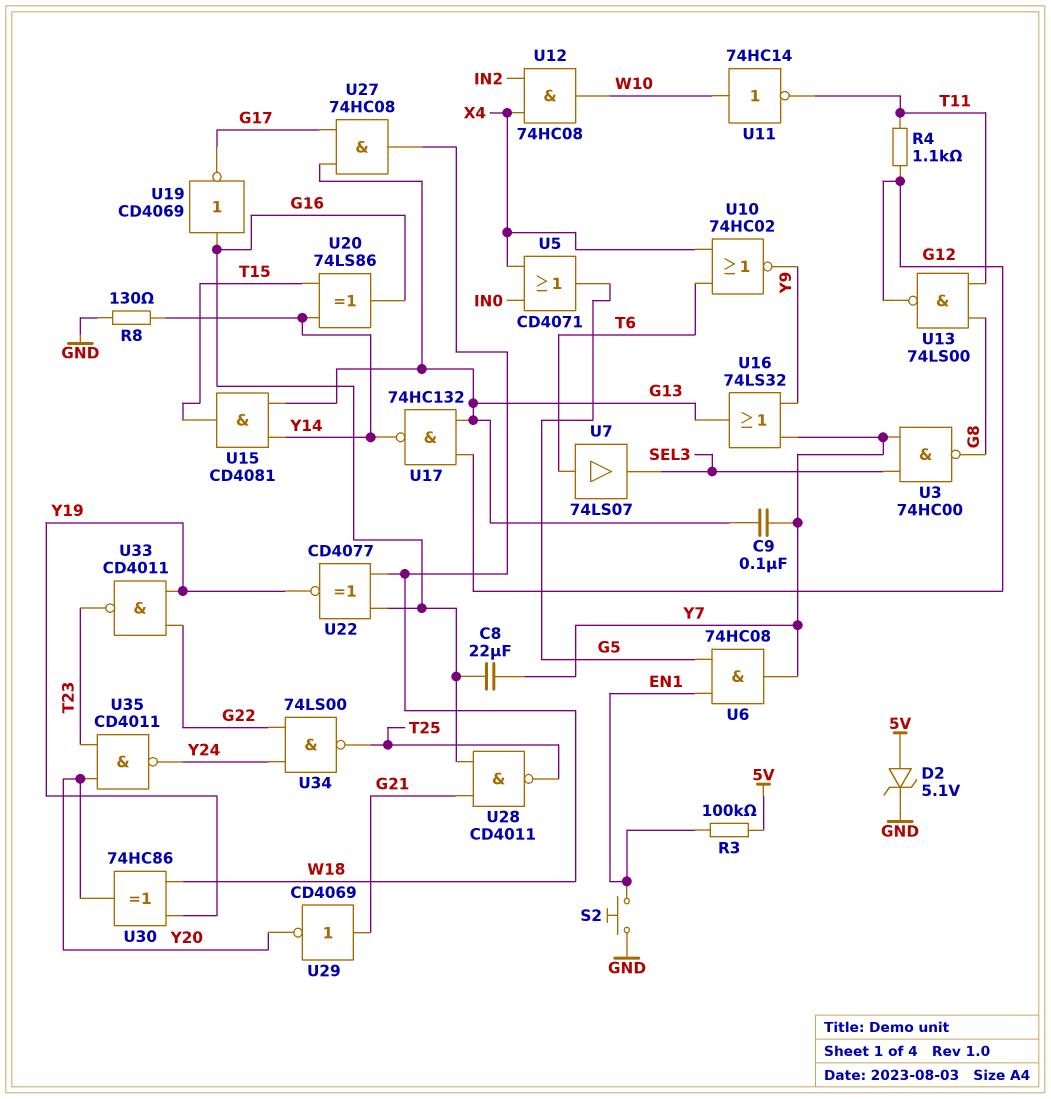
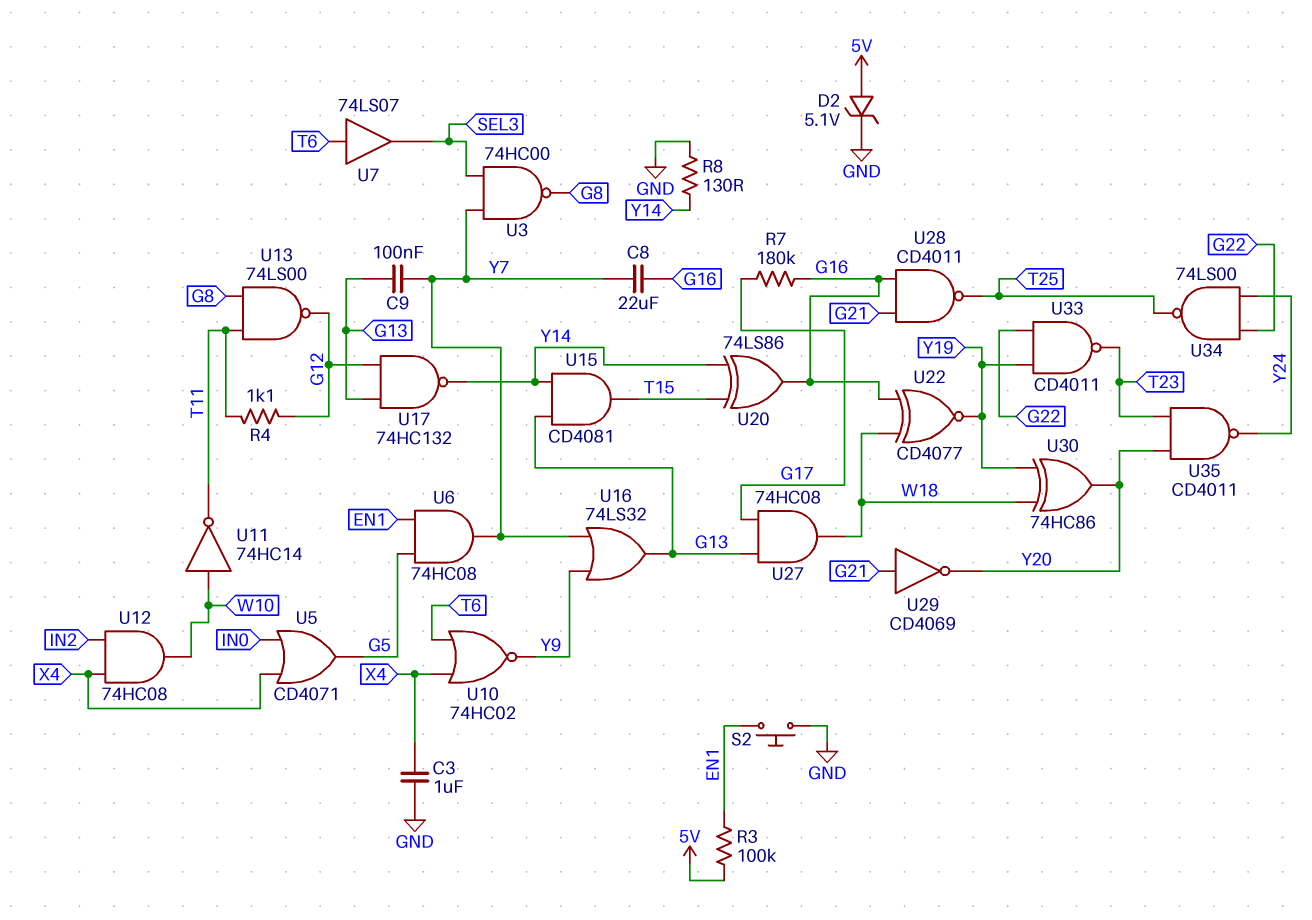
C3: none -> 1uF (GND, X4)
R7: none -> 180k (G16, G17)
U19: NOT CD4069 (in G16, out G17) -> none

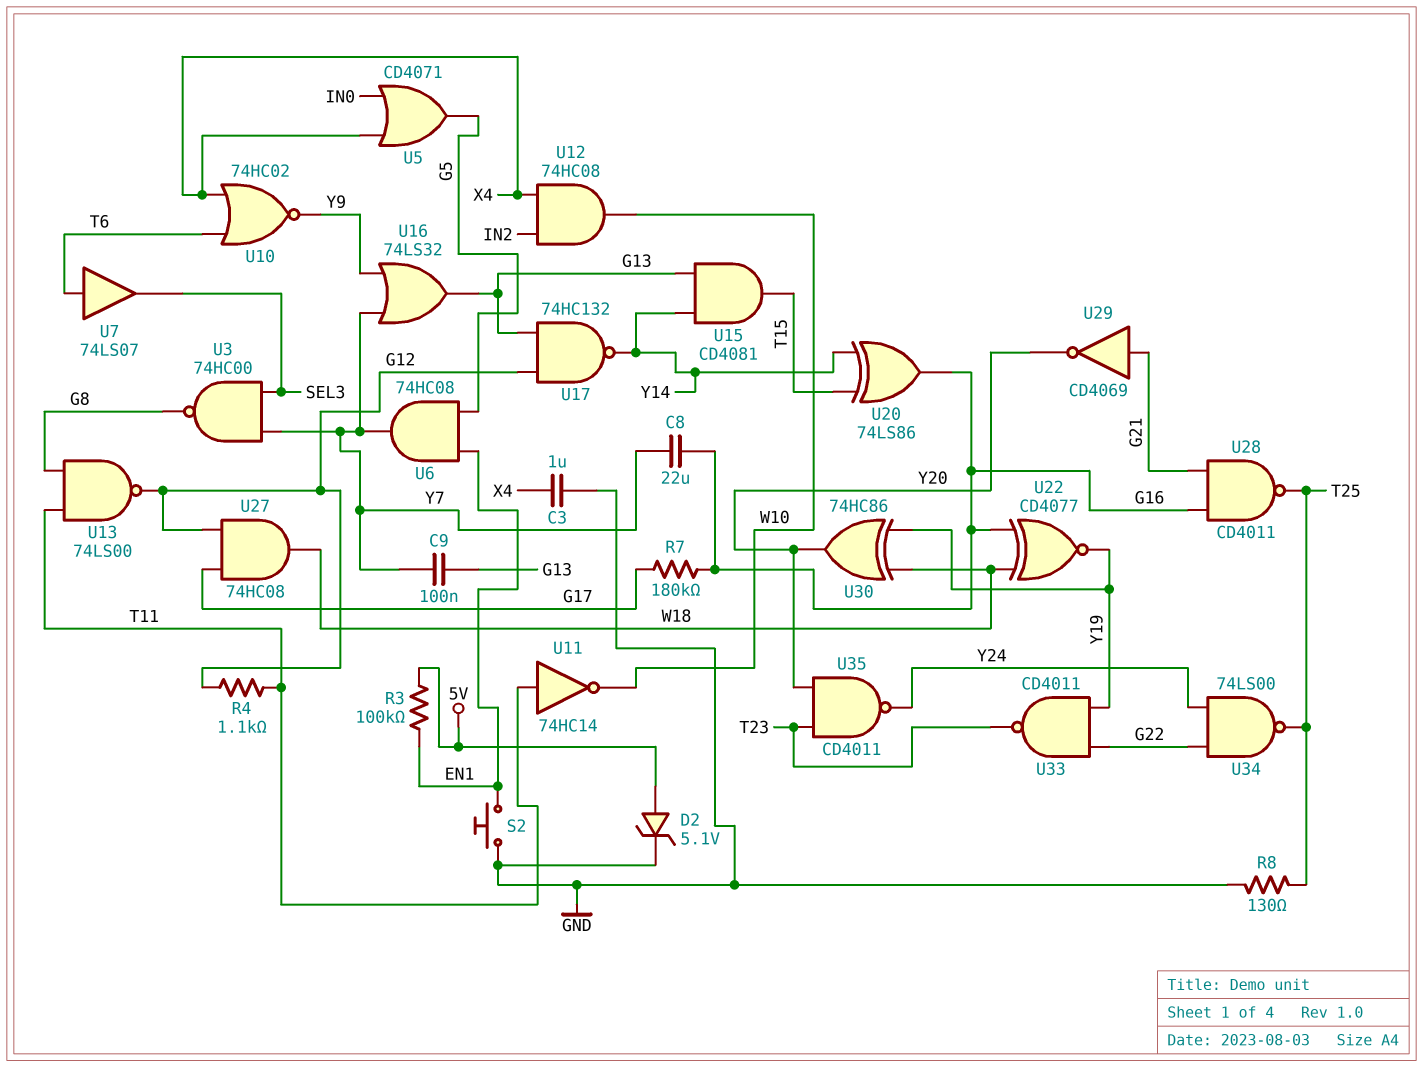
R8: 130 (GND, Y14) -> 130 (GND, T25)
U11: NOT 74HC14 (in W10, out T11) -> NOT 74HC14 (in T11, out W10)
U27: AND 74HC08 (in G13, in G17, out W18) -> AND 74HC08 (in G12, in G17, out W18)

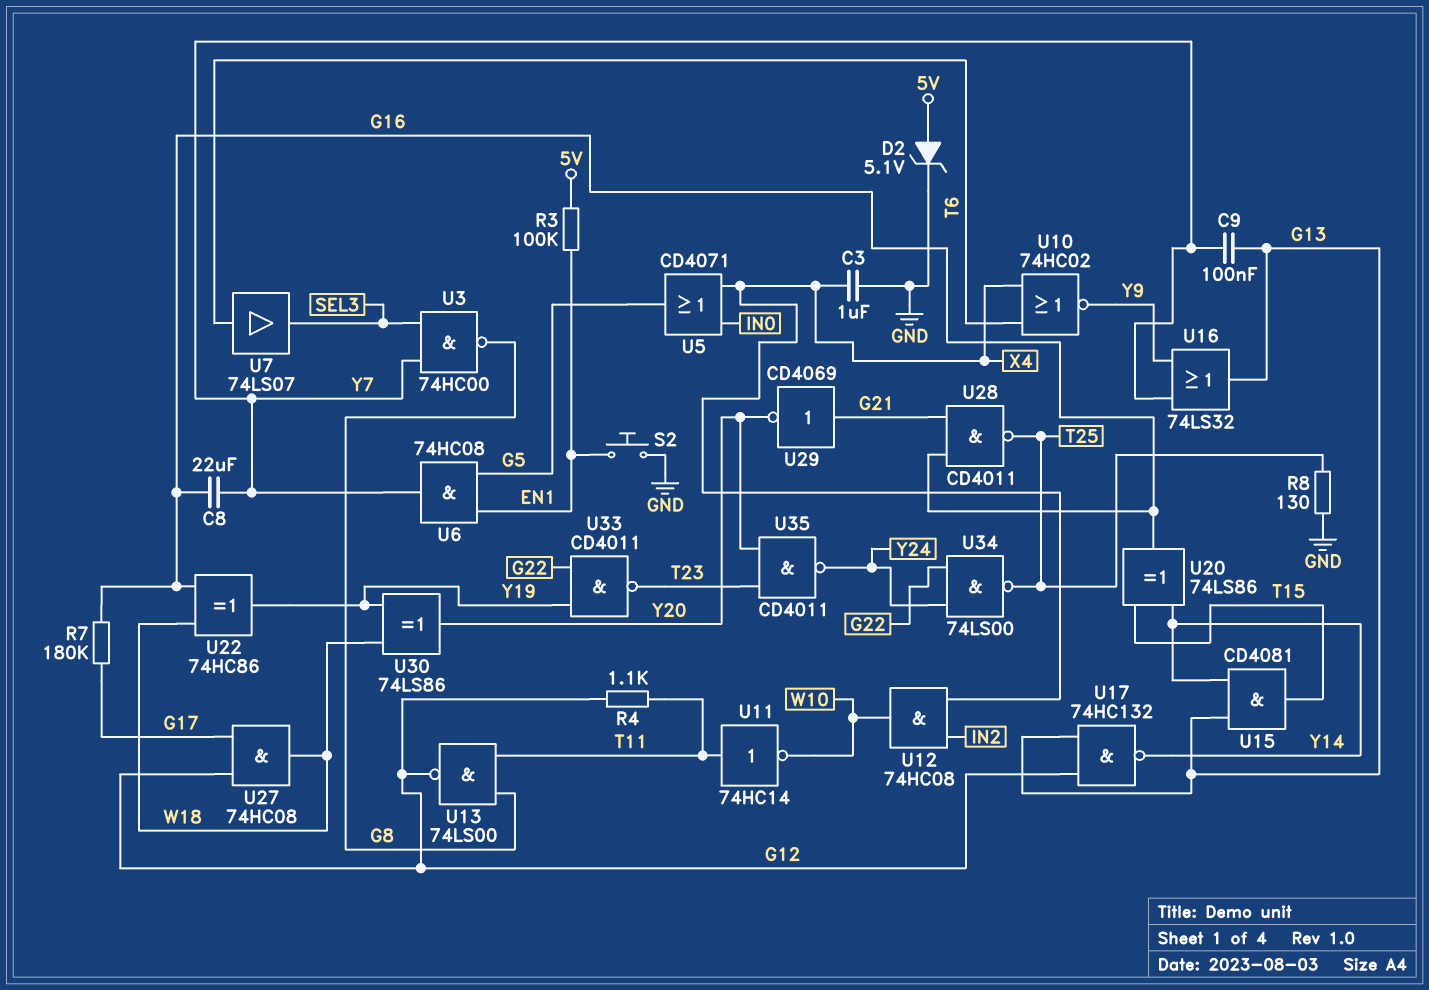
U22: XNOR CD4077 (in G16, in W18, out Y19) -> XOR 74HC86 (in G16, in W18, out Y19)
U30: XOR 74HC86 (in W18, in Y19, out Y20) -> XOR 74LS86 (in W18, in Y19, out Y20)

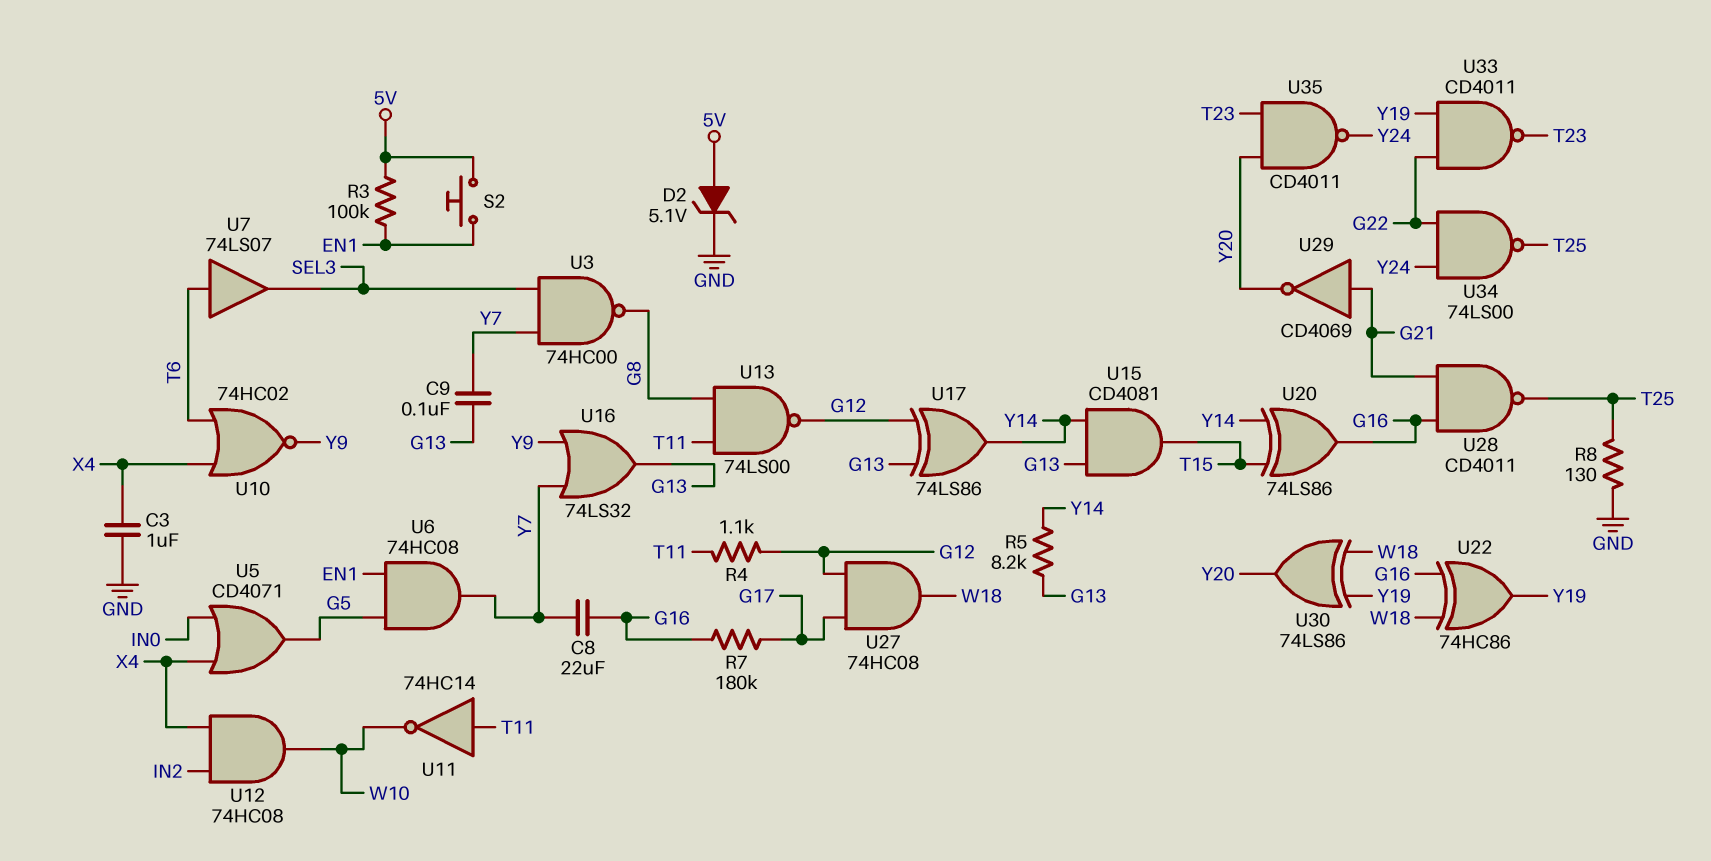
R5: none -> 8.2k (G13, Y14)
S2: button (EN1, GND) -> button (5V, EN1)
U17: NAND 74HC132 (in G12, in G13, out Y14) -> XOR 74LS86 (in G12, in G13, out Y14)

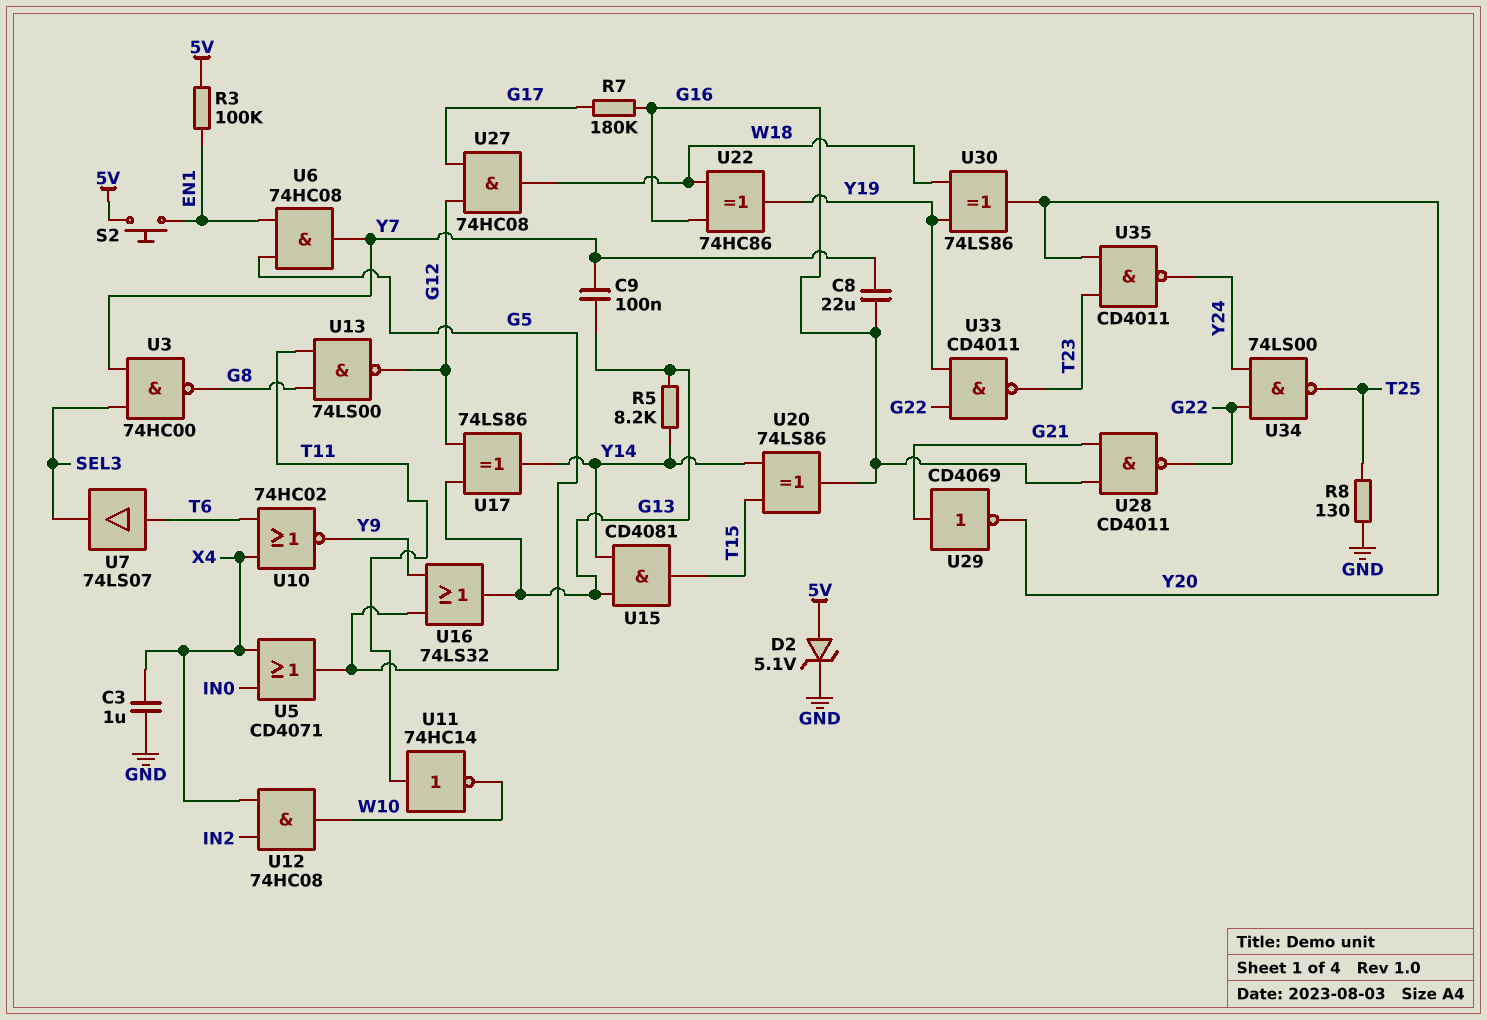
R4: 1.1k (G12, T11) -> none
U16: OR 74LS32 (in Y7, in Y9, out G13) -> OR 74LS32 (in G5, in Y9, out G13)
U28: NAND CD4011 (in G16, in G21, out T25) -> NAND CD4011 (in G16, in G21, out G22)

